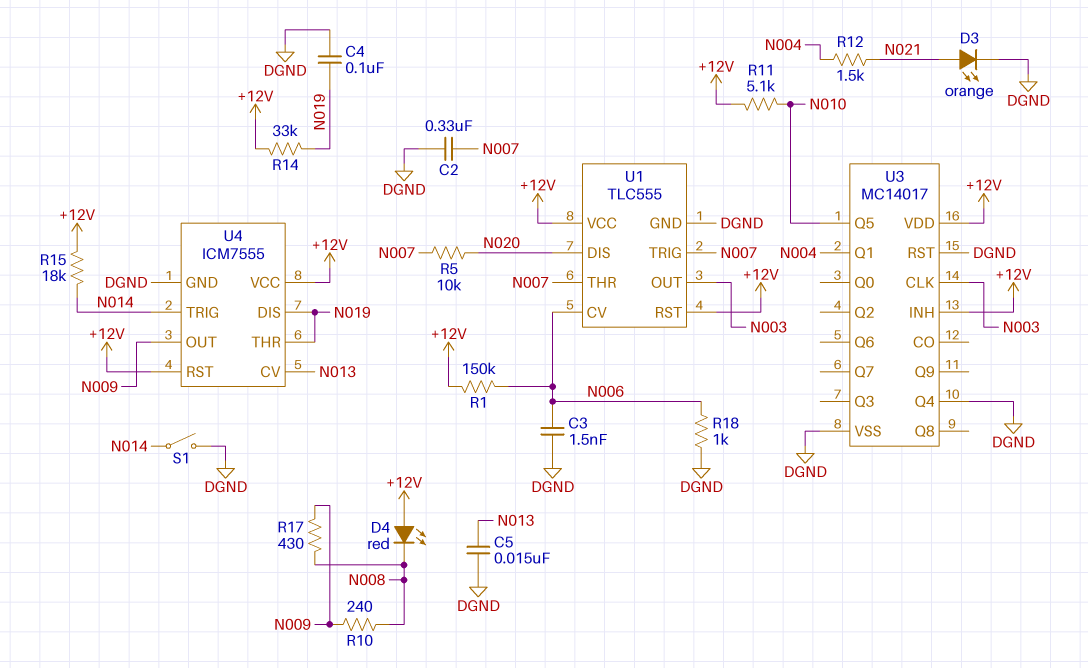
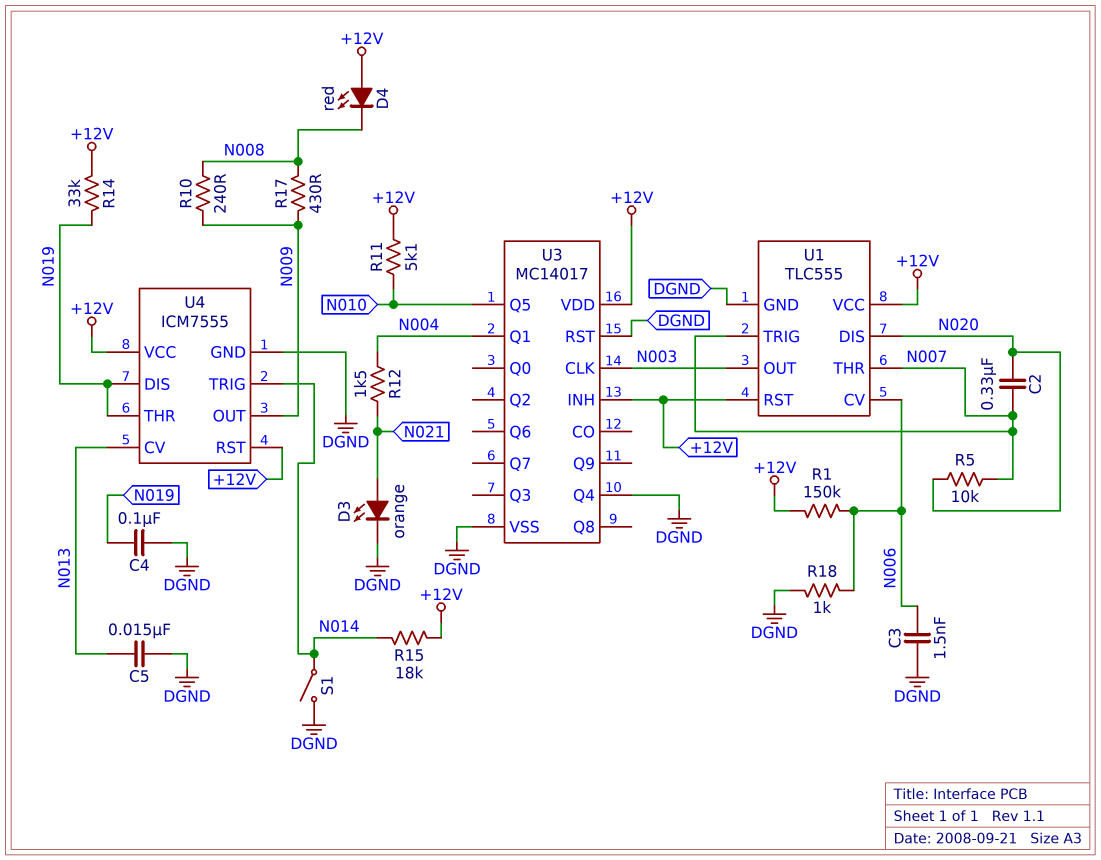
C2: 330nF (DGND, N007) -> 330nF (N007, N020)

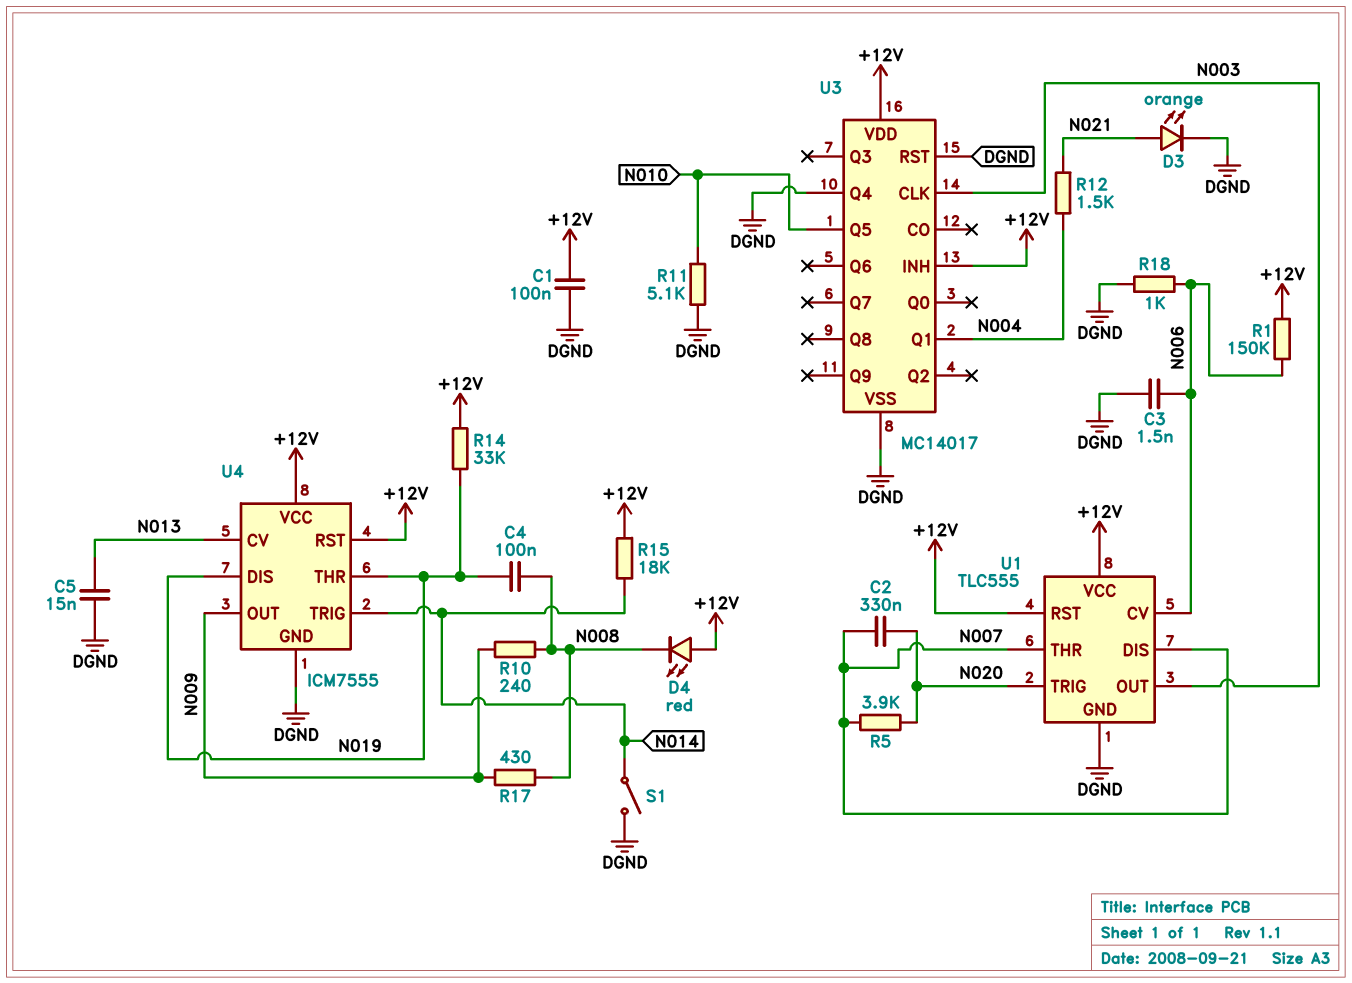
C1: none -> 100nF (+12V, DGND)
C4: 100nF (DGND, N019) -> 100nF (N008, N019)
R5: 10k (N007, N020) -> 3.9k (N007, N020)
R11: 5.1k (+12V, N010) -> 5.1k (DGND, N010)
U1 pin DIS: N020 -> N007
U1 pin TRIG: N007 -> N020

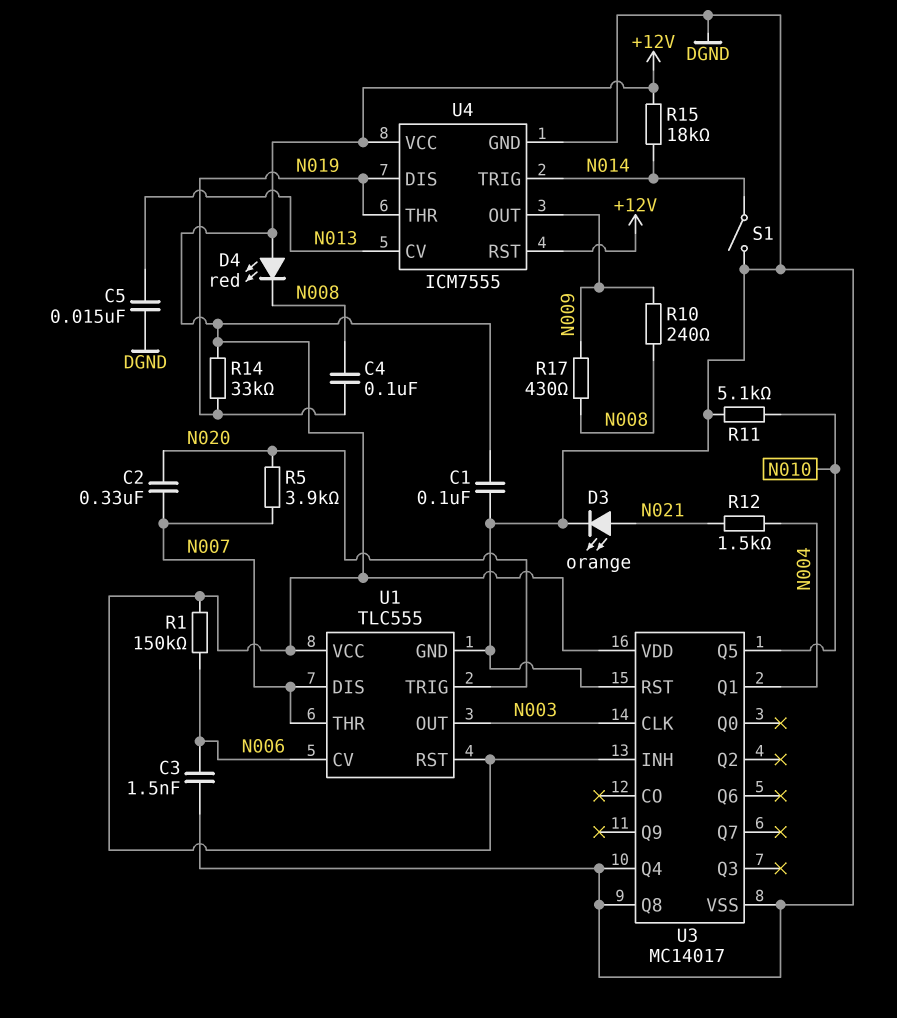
R18: 1k (DGND, N006) -> none
U3 pin Q8: none -> DGND

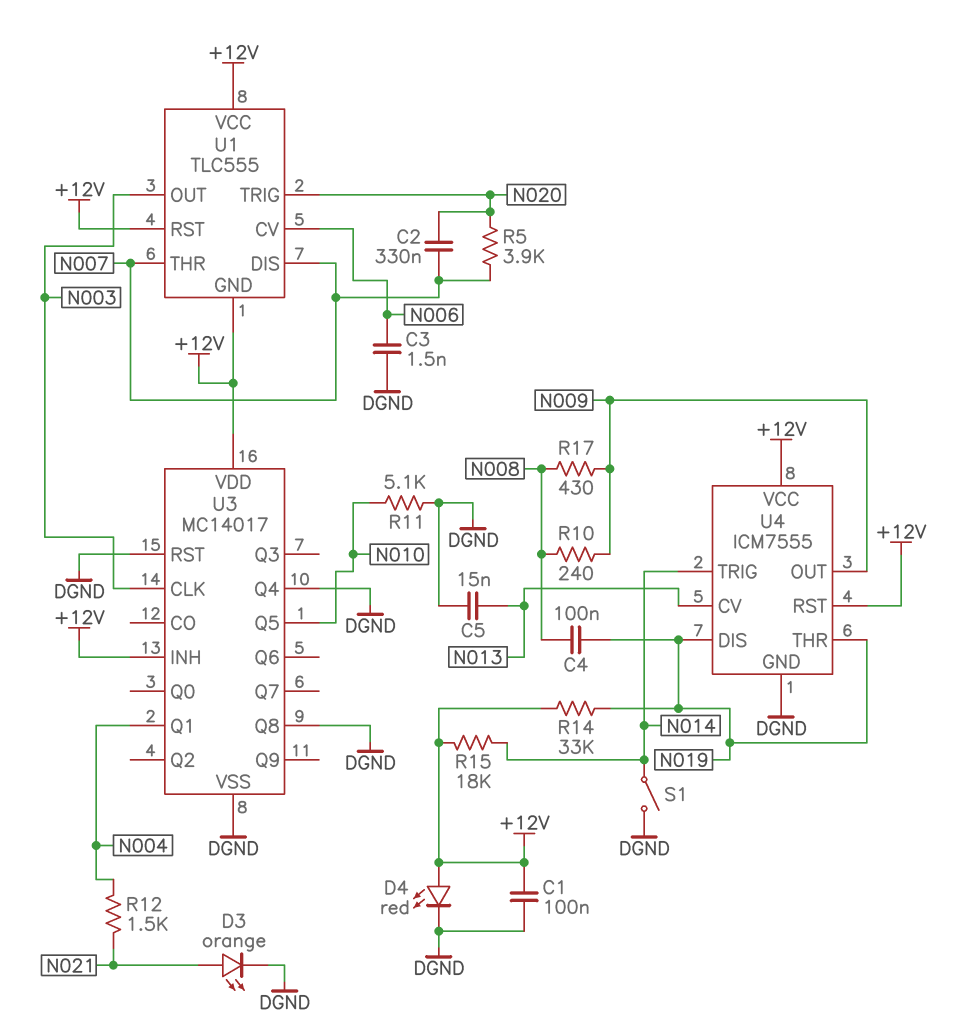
D4: LED red (A +12V, K N008) -> LED red (A +12V, K DGND)
R1: 150k (+12V, N006) -> none
U1 pin GND: DGND -> +12V

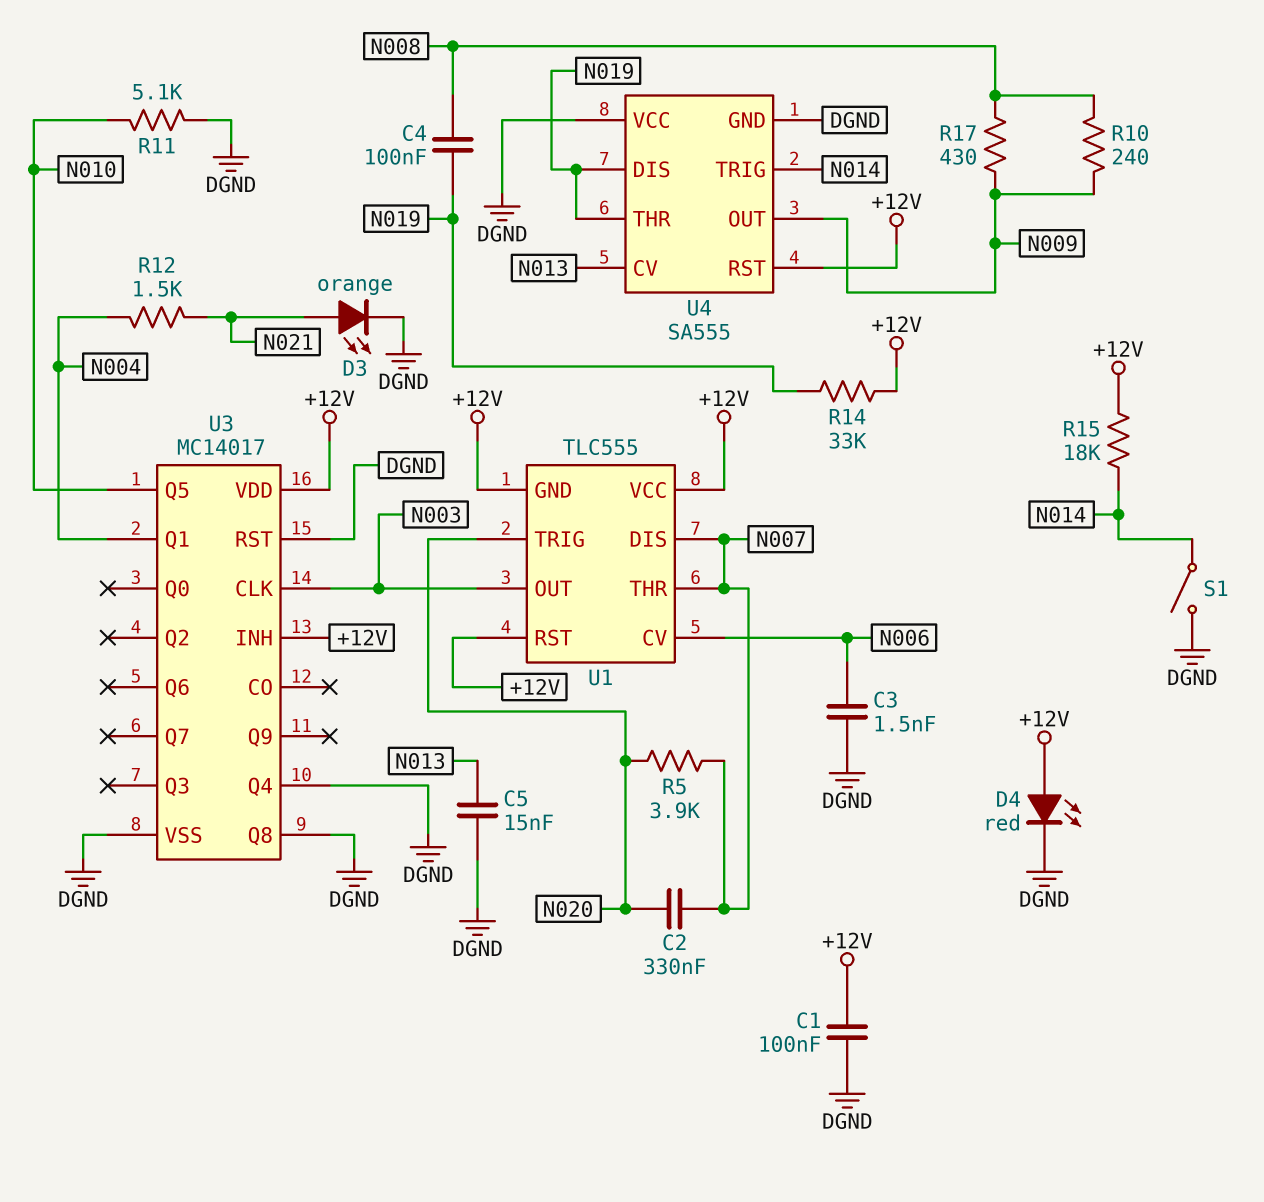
U4: ICM7555 -> SA555
U4 pin VCC: +12V -> DGND

